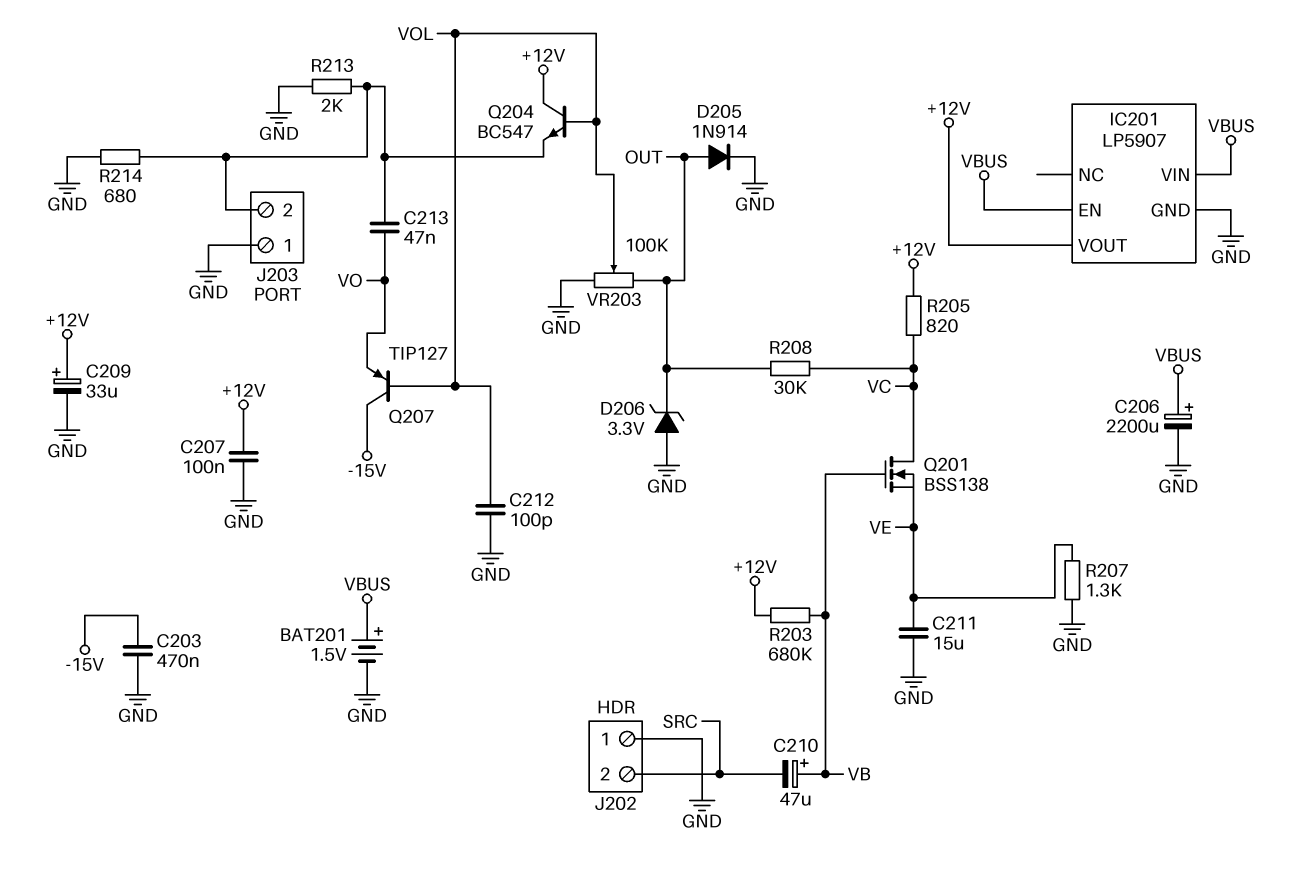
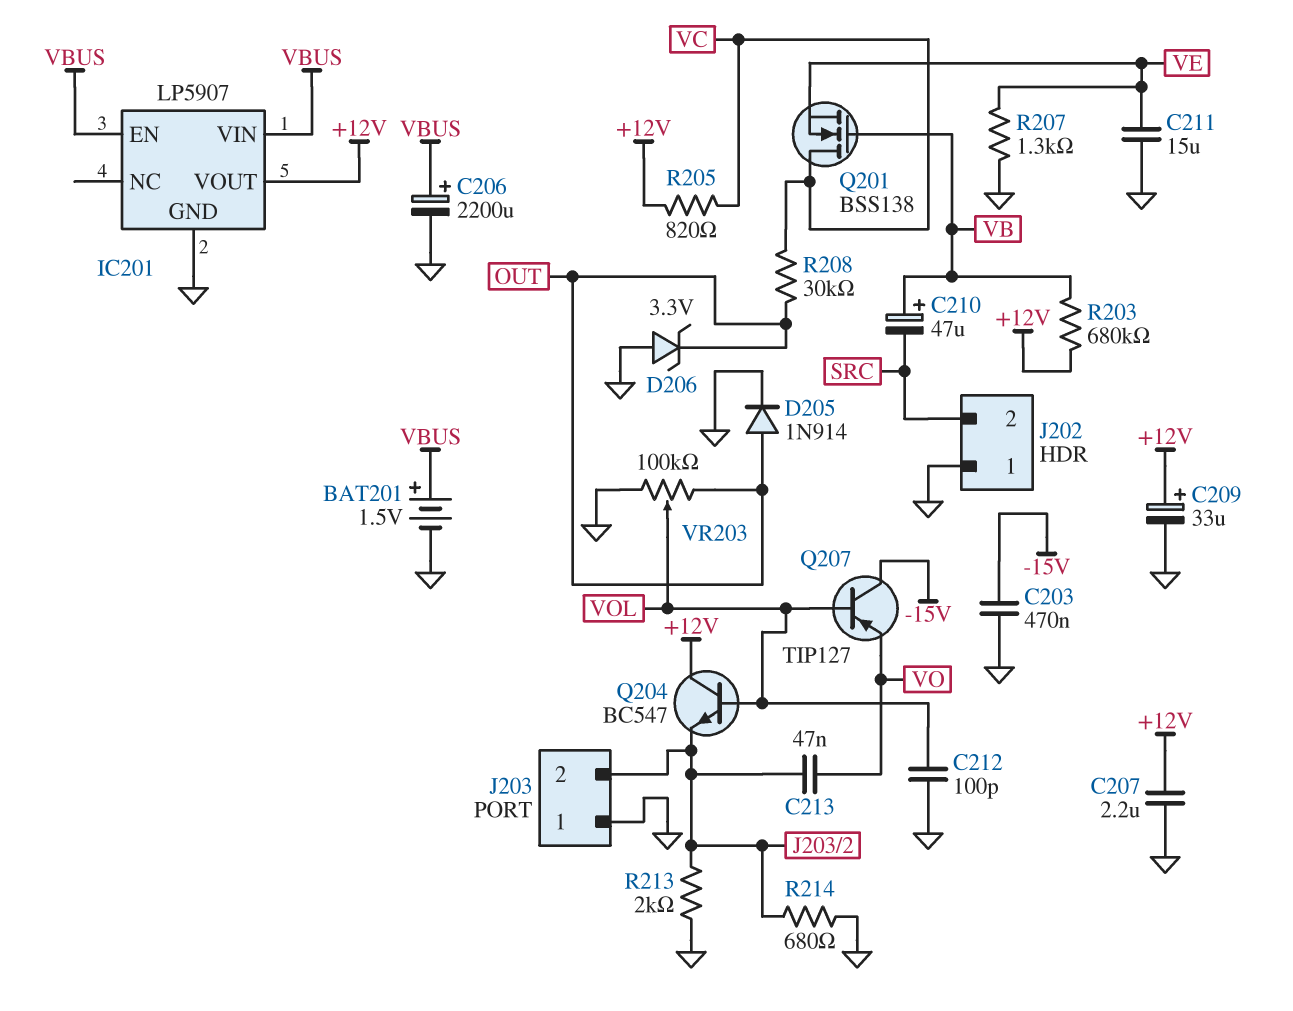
C207: 100nF (+12V, GND) -> 2.2uF (+12V, GND)

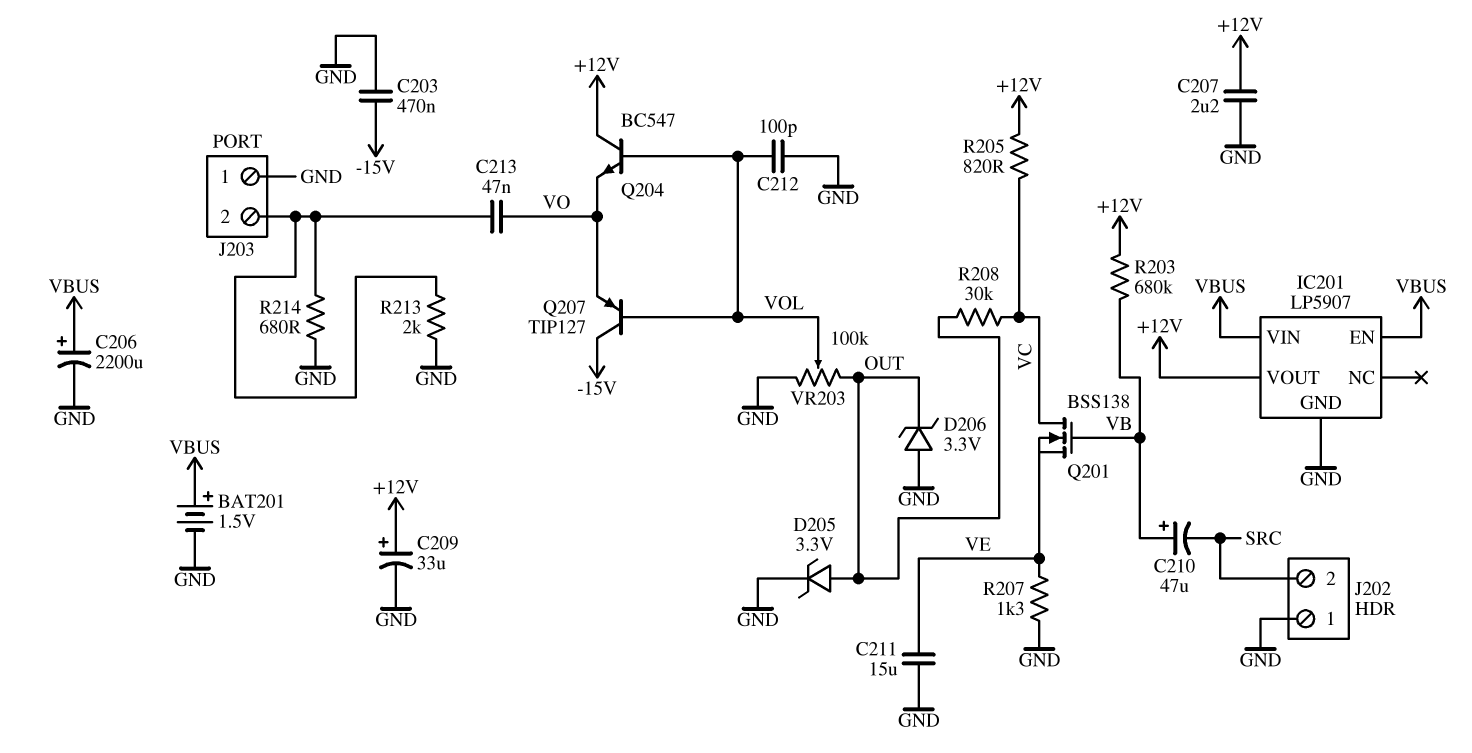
D205: diode 1N914 (A OUT, K GND) -> zener 3.3V (A OUT, K GND)
Q204: NPN BC547 (B VOL, C +12V, E J203/2) -> NPN BC547 (B VOL, C +12V, E VO)

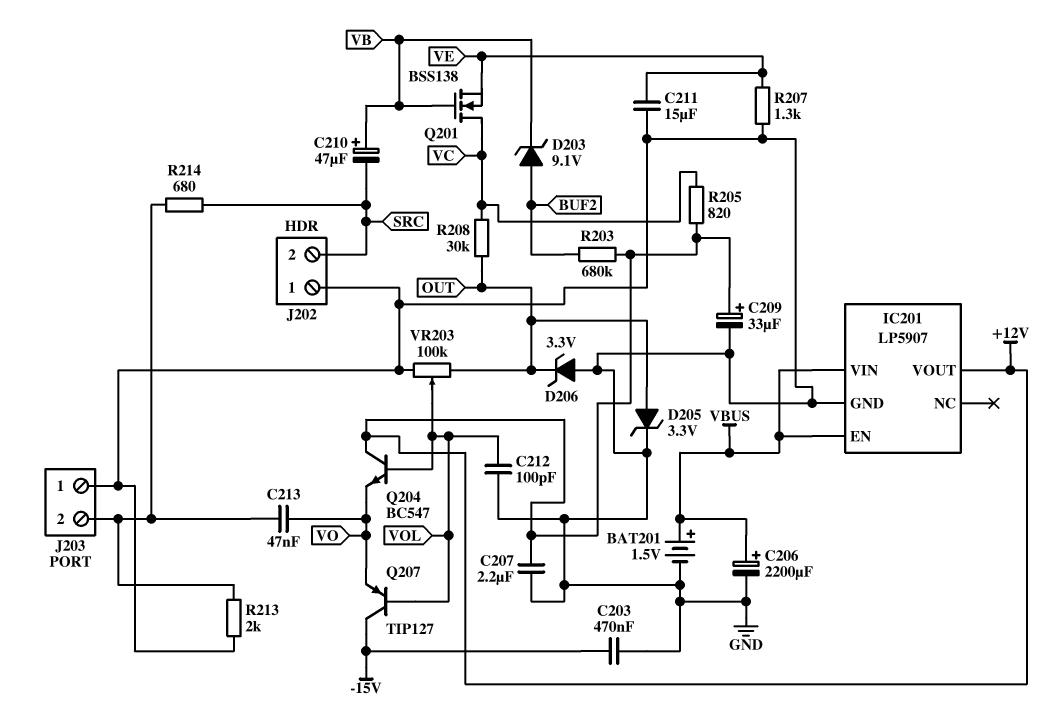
D203: none -> zener 9.1V (A BUF2, K VB)
R203: 680k (+12V, VB) -> 680k (+12V, BUF2)
R214: 680 (GND, J203/2) -> 680 (J203/2, SRC)

